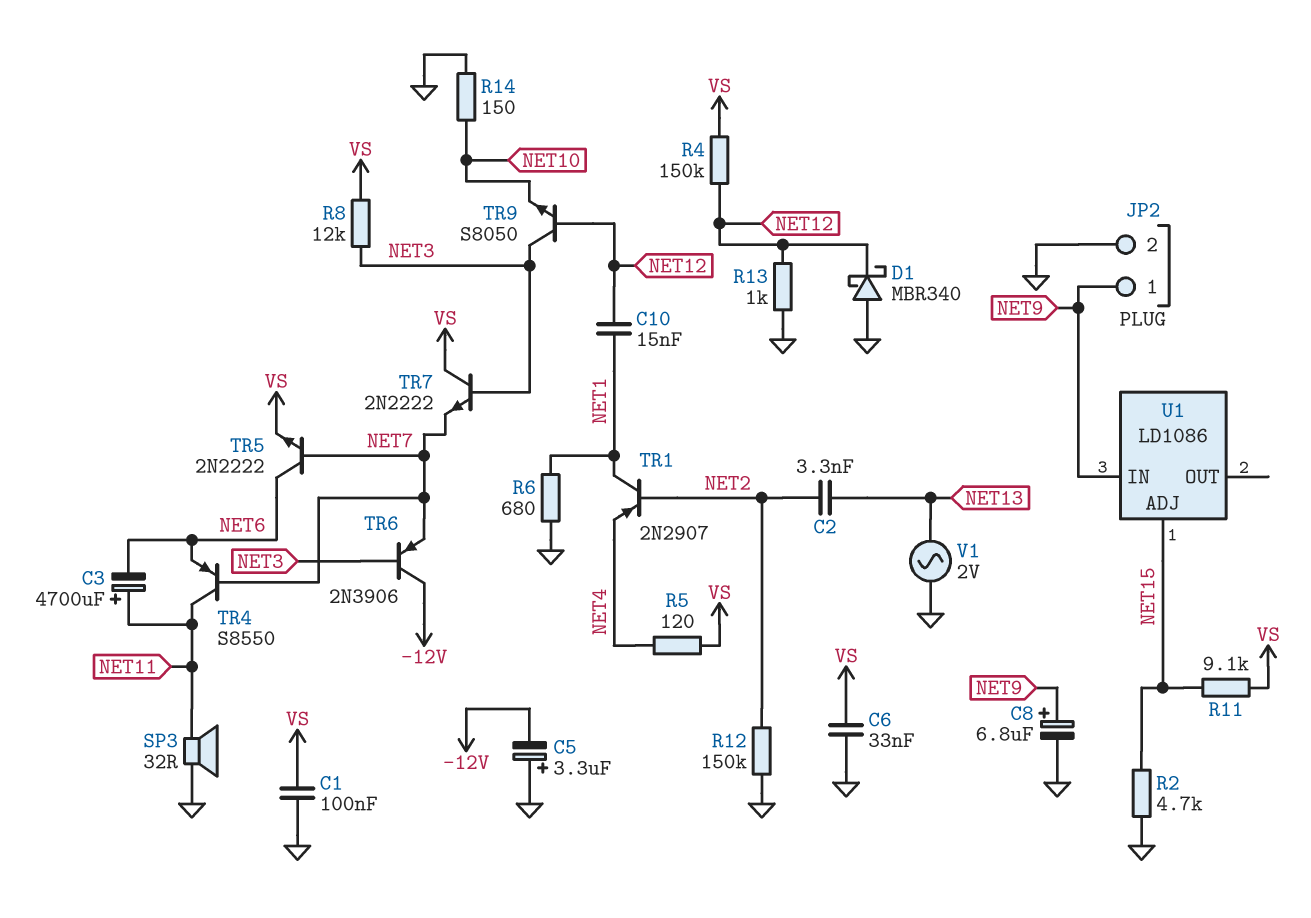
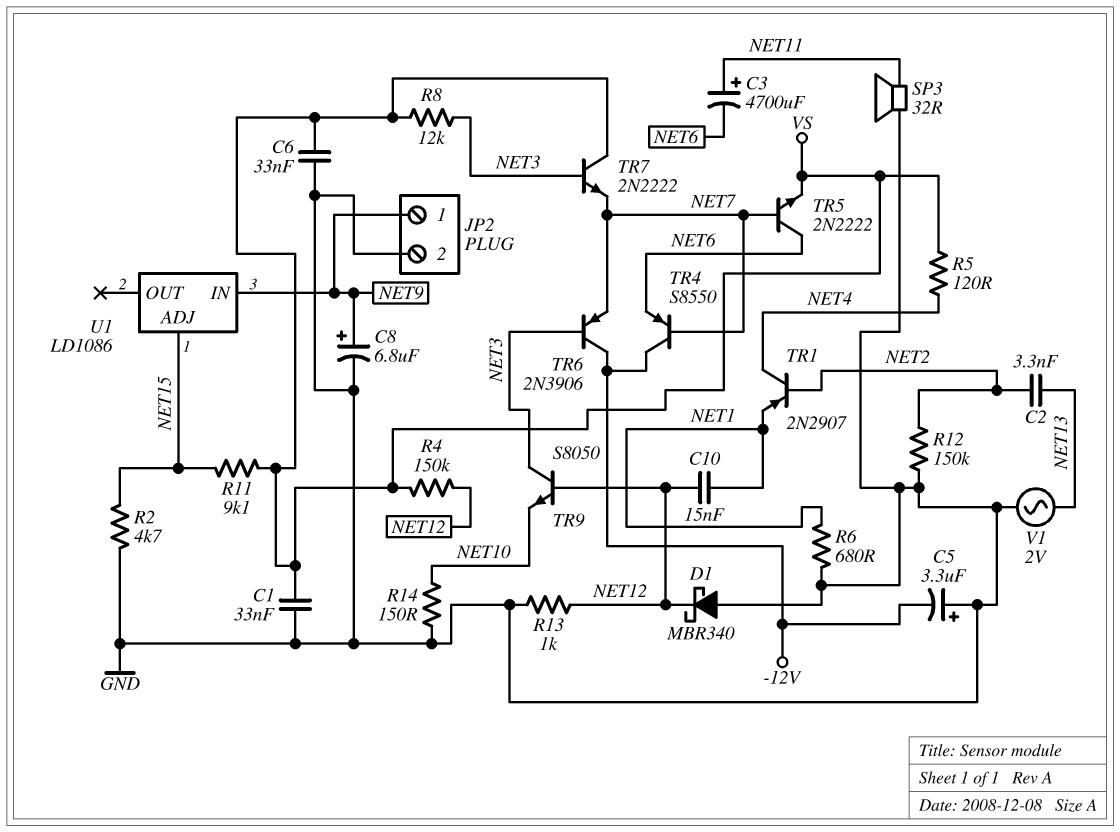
C1: 100nF (GND, VS) -> 33nF (GND, VS)
TR1: PNP 2N2907 (B NET2, C NET1, E NET4) -> PNP 2N2907 (B NET2, C NET4, E NET1)
TR4: PNP S8550 (B NET7, C NET11, E NET6) -> PNP S8550 (B NET7, C -12V, E NET6)

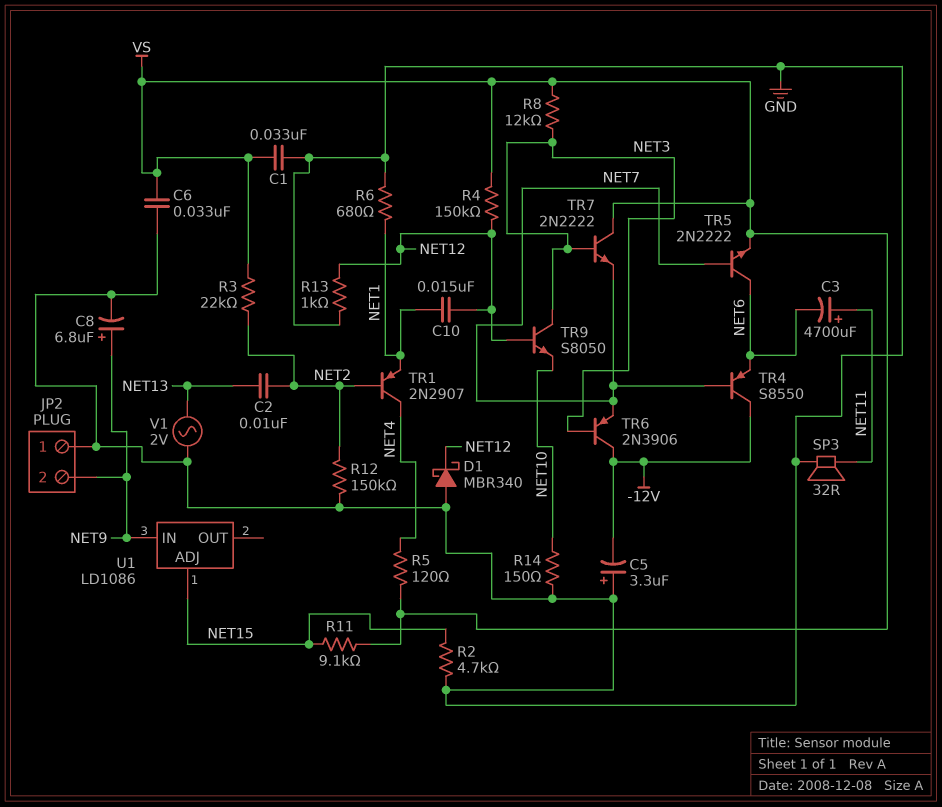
C2: 3.3nF (NET2, NET13) -> 10nF (NET2, NET13)
JP2 pin 1: NET9 -> GND
JP2 pin 2: GND -> NET9
R3: none -> 22k (NET2, VS)

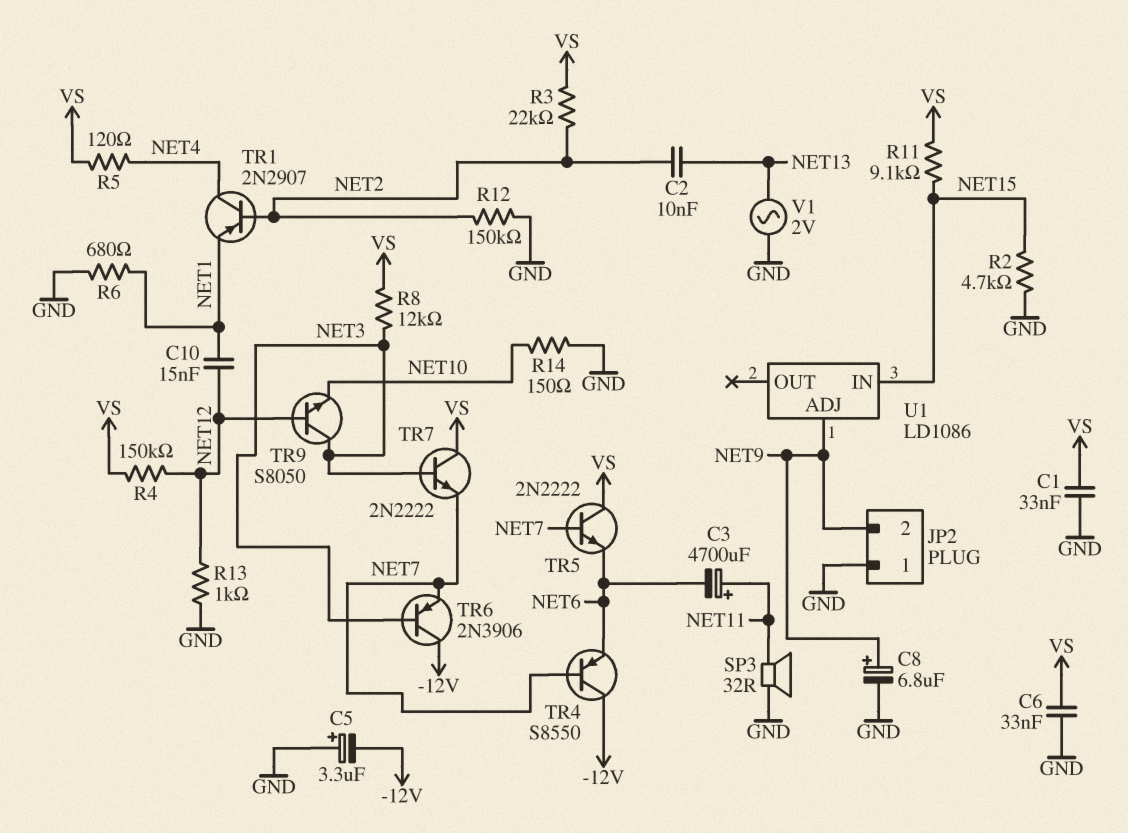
D1: schottky MBR340 (A GND, K NET12) -> none
TR5: NPN 2N2222 (B NET7, C NET6, E VS) -> NPN 2N2222 (B NET7, C VS, E NET6)
U1 pin ADJ: NET15 -> NET9
U1 pin IN: NET9 -> NET15

